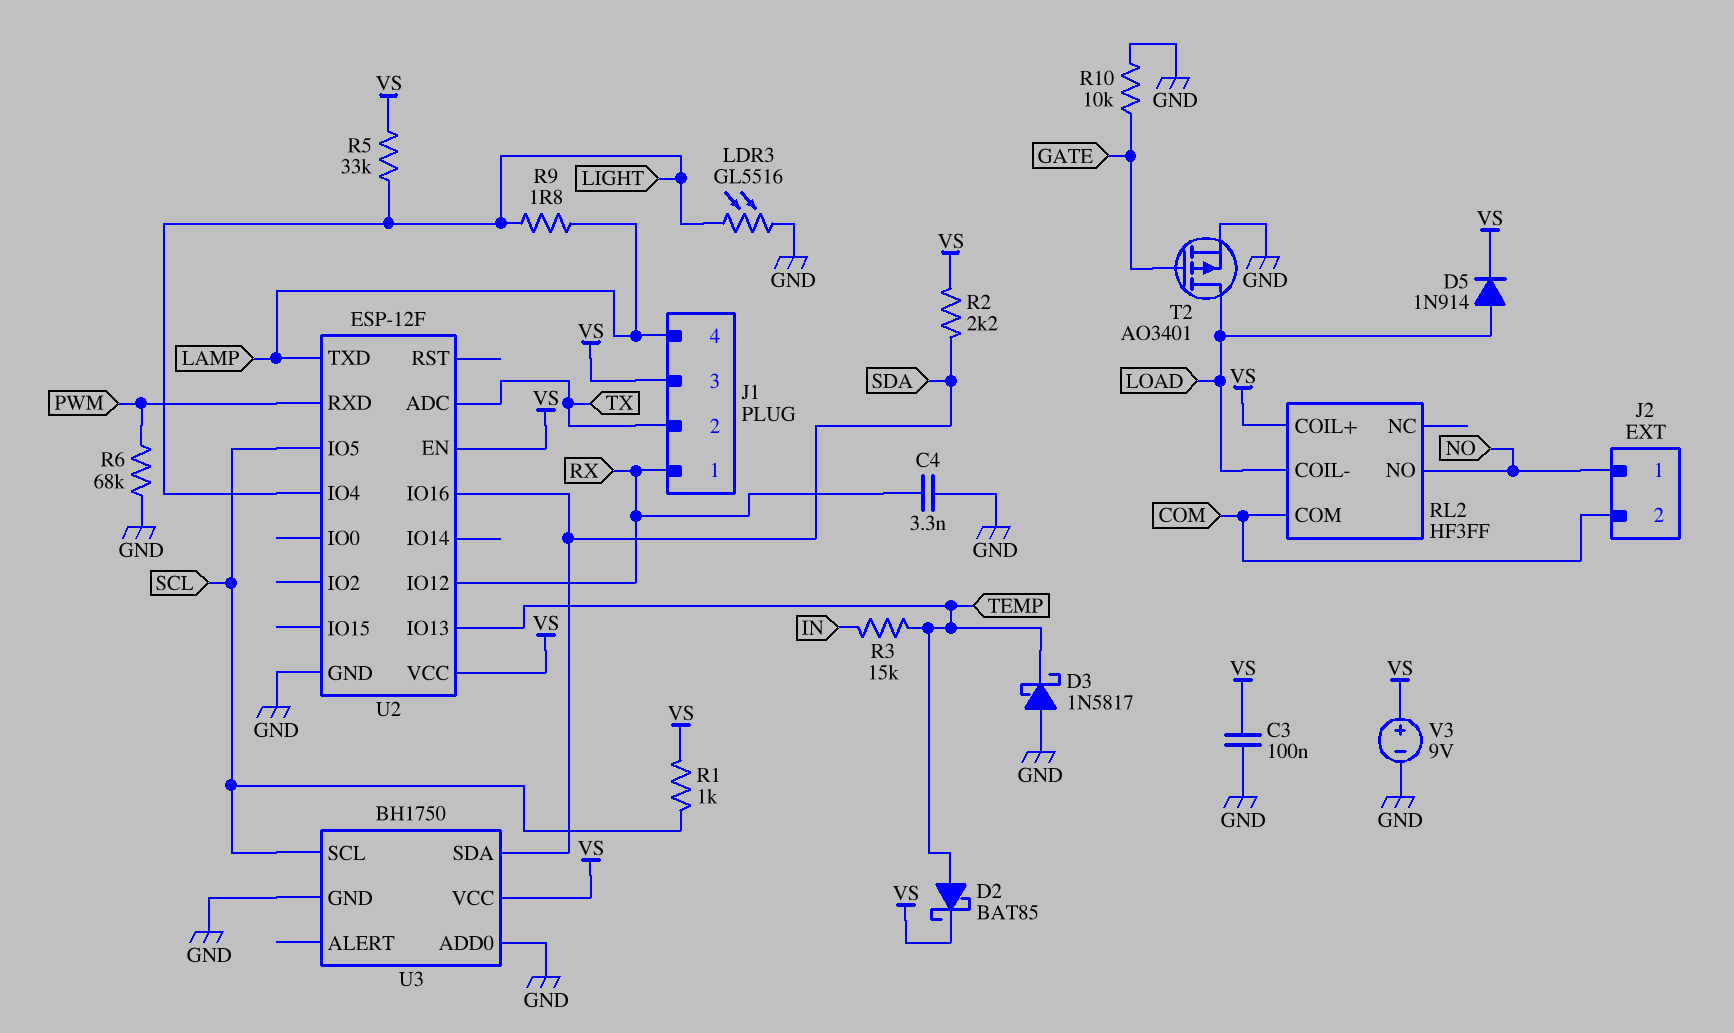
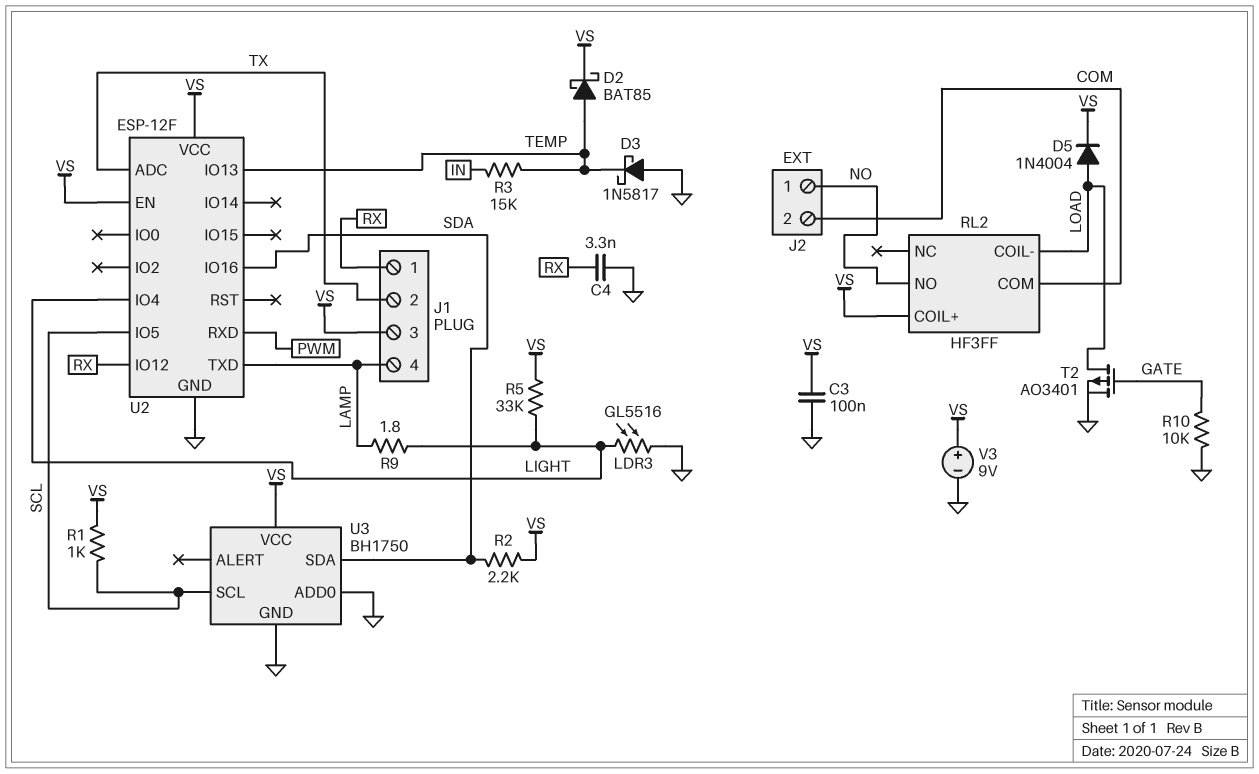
D5: diode 1N914 (A LOAD, K VS) -> diode 1N4004 (A LOAD, K VS)
R6: 68k (GND, PWM) -> none

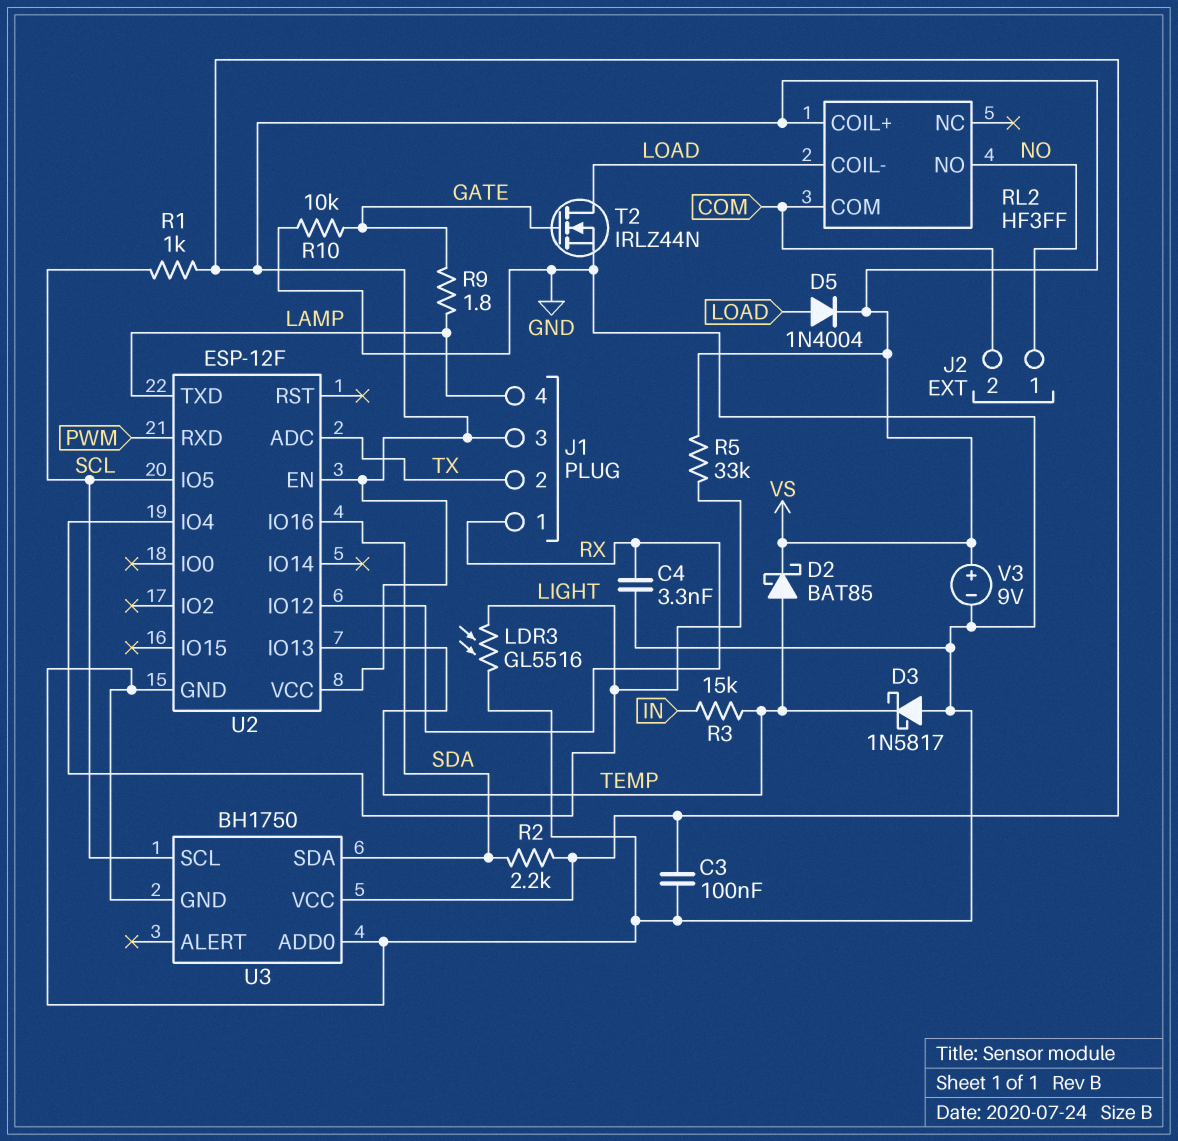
R9: 1.8 (LAMP, LIGHT) -> 1.8 (GATE, LAMP)
T2: PMOS AO3401 (G GATE, D LOAD, S GND) -> NMOS IRLZ44N (G GATE, D LOAD, S GND)

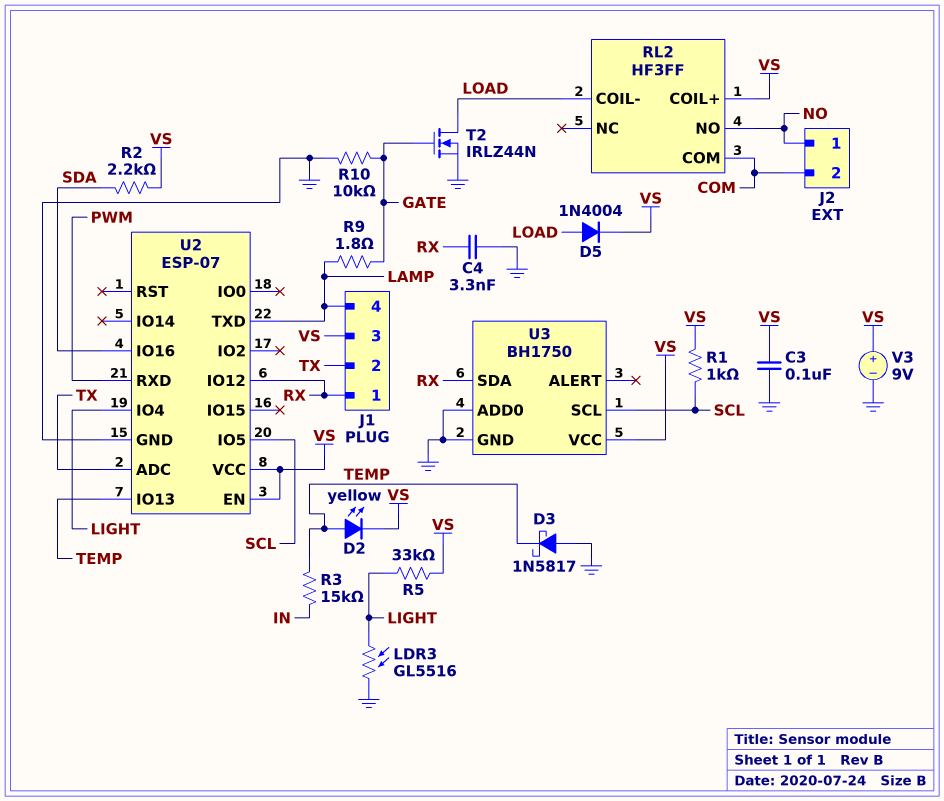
D2: schottky BAT85 (A TEMP, K VS) -> LED yellow (A TEMP, K VS)
U2: ESP-12F -> ESP-07
U3 pin SDA: SDA -> RX

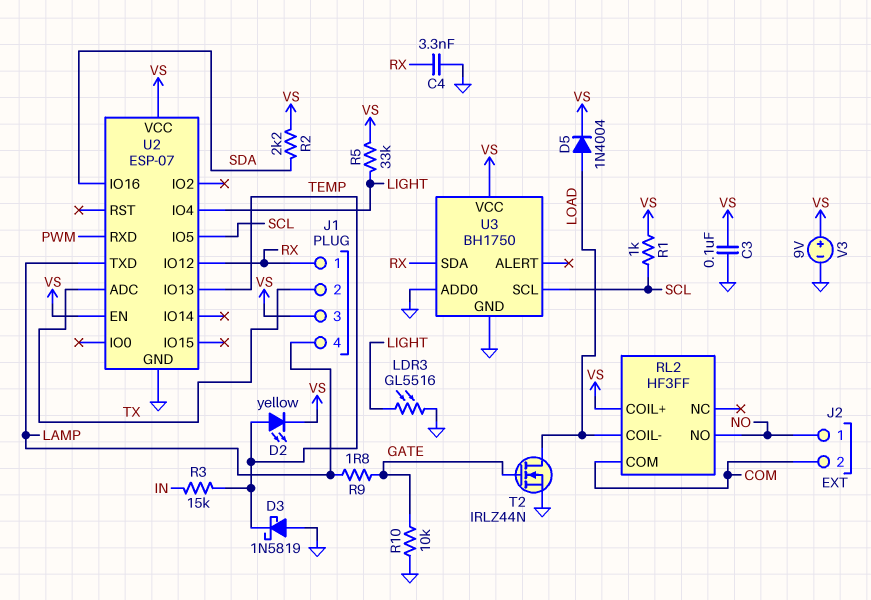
D3: schottky 1N5817 (A GND, K TEMP) -> schottky 1N5819 (A GND, K TEMP)

